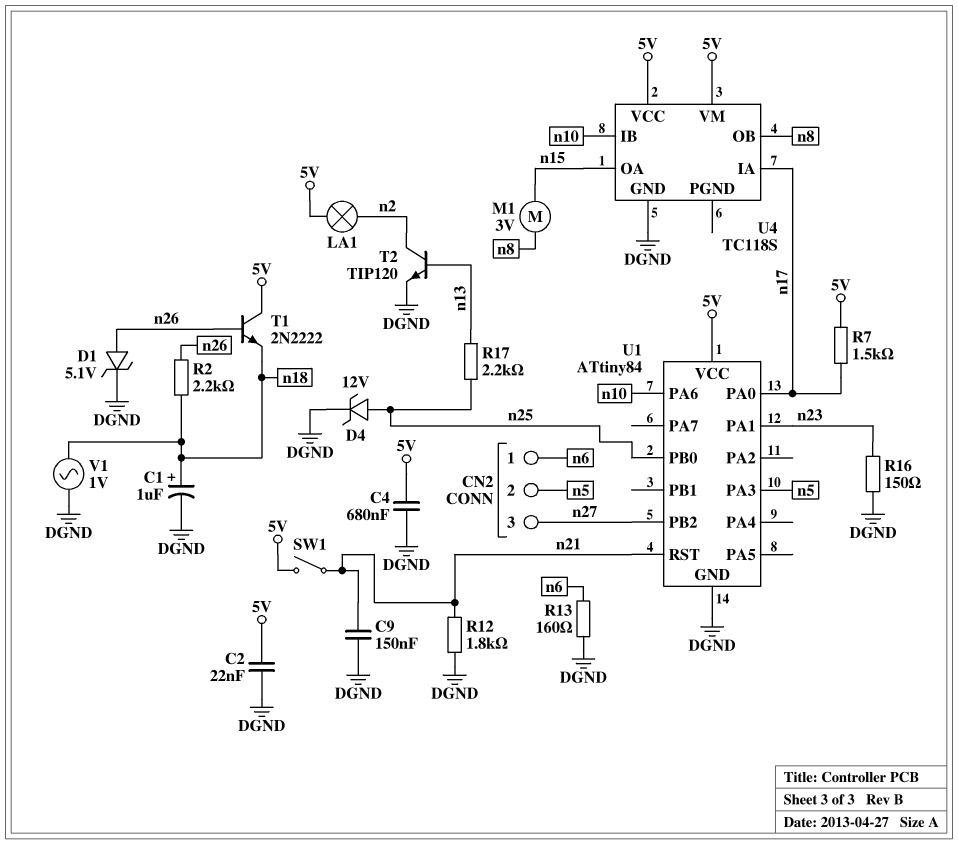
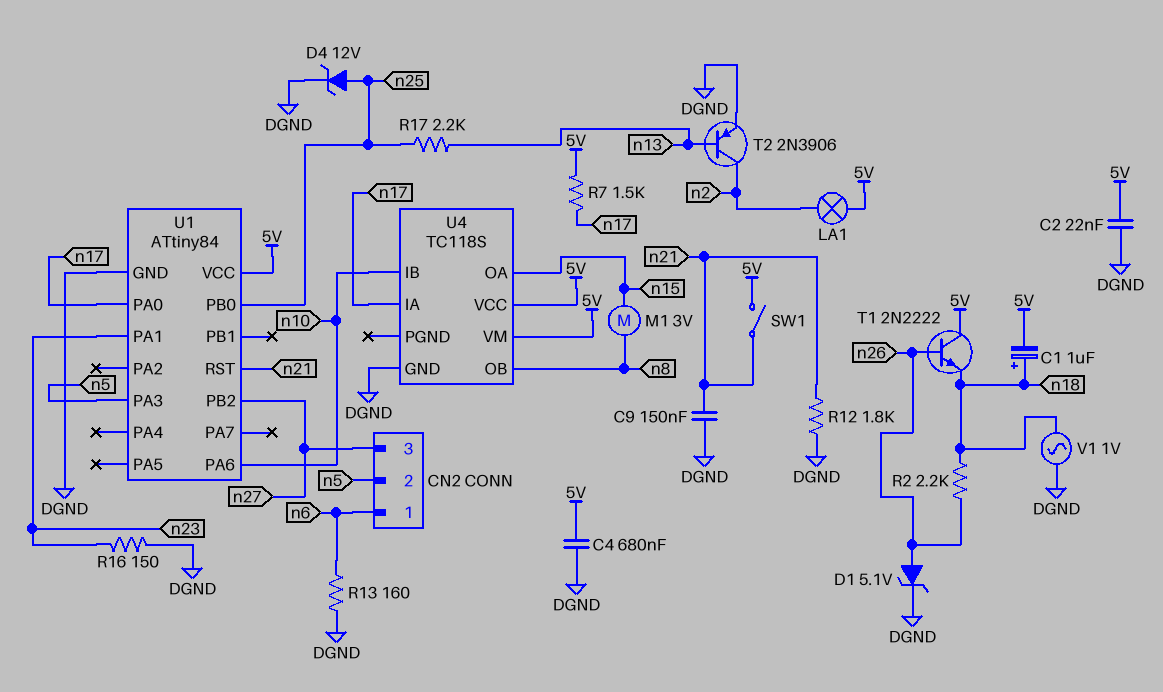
C1: 1uF (plus n18, minus DGND) -> 1uF (plus n18, minus 5V)
T2: NPN TIP120 (B n13, C n2, E DGND) -> PNP 2N3906 (B n13, C n2, E DGND)

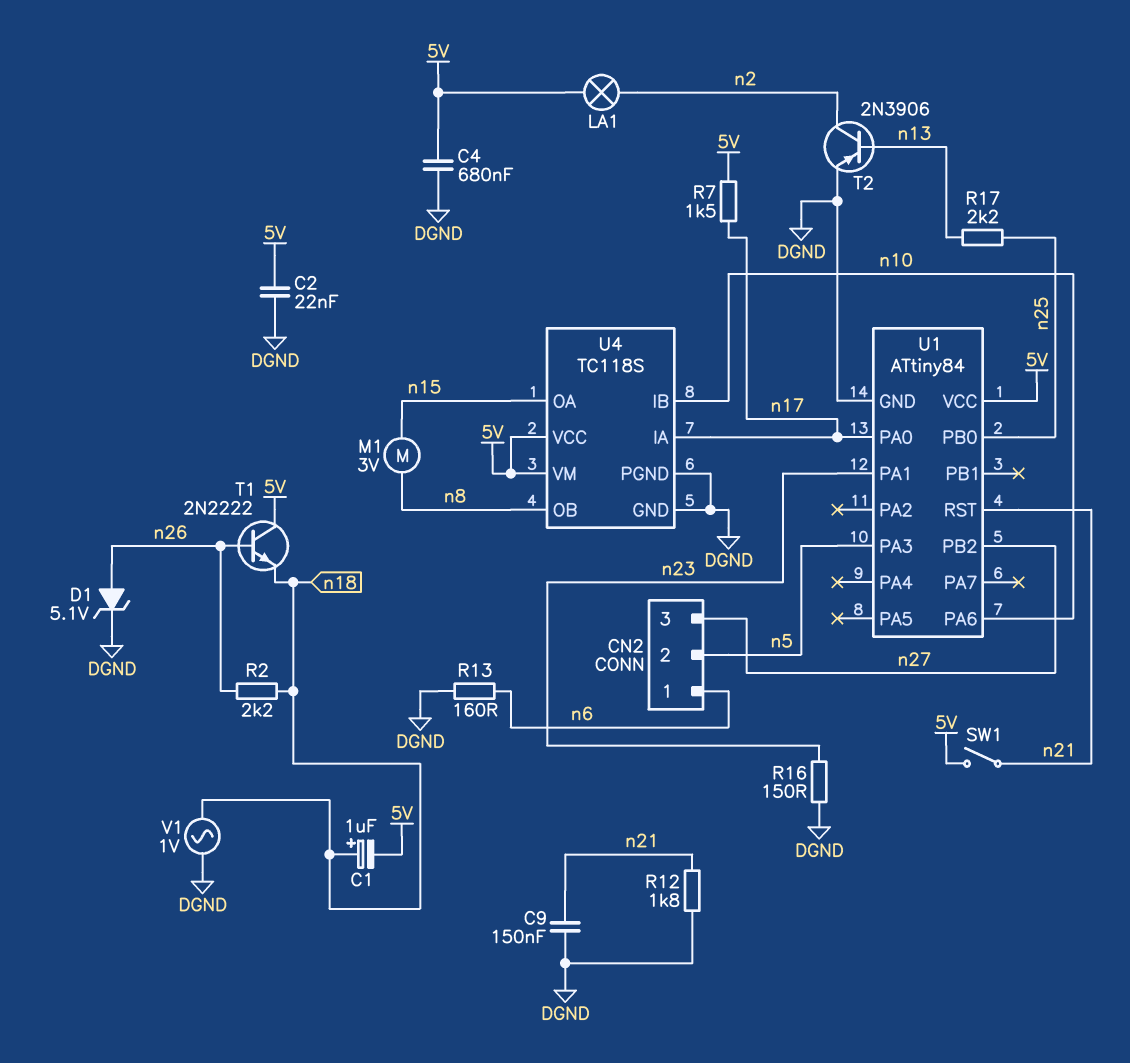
D4: zener 12V (A n25, K DGND) -> none
U4 pin PGND: none -> DGND

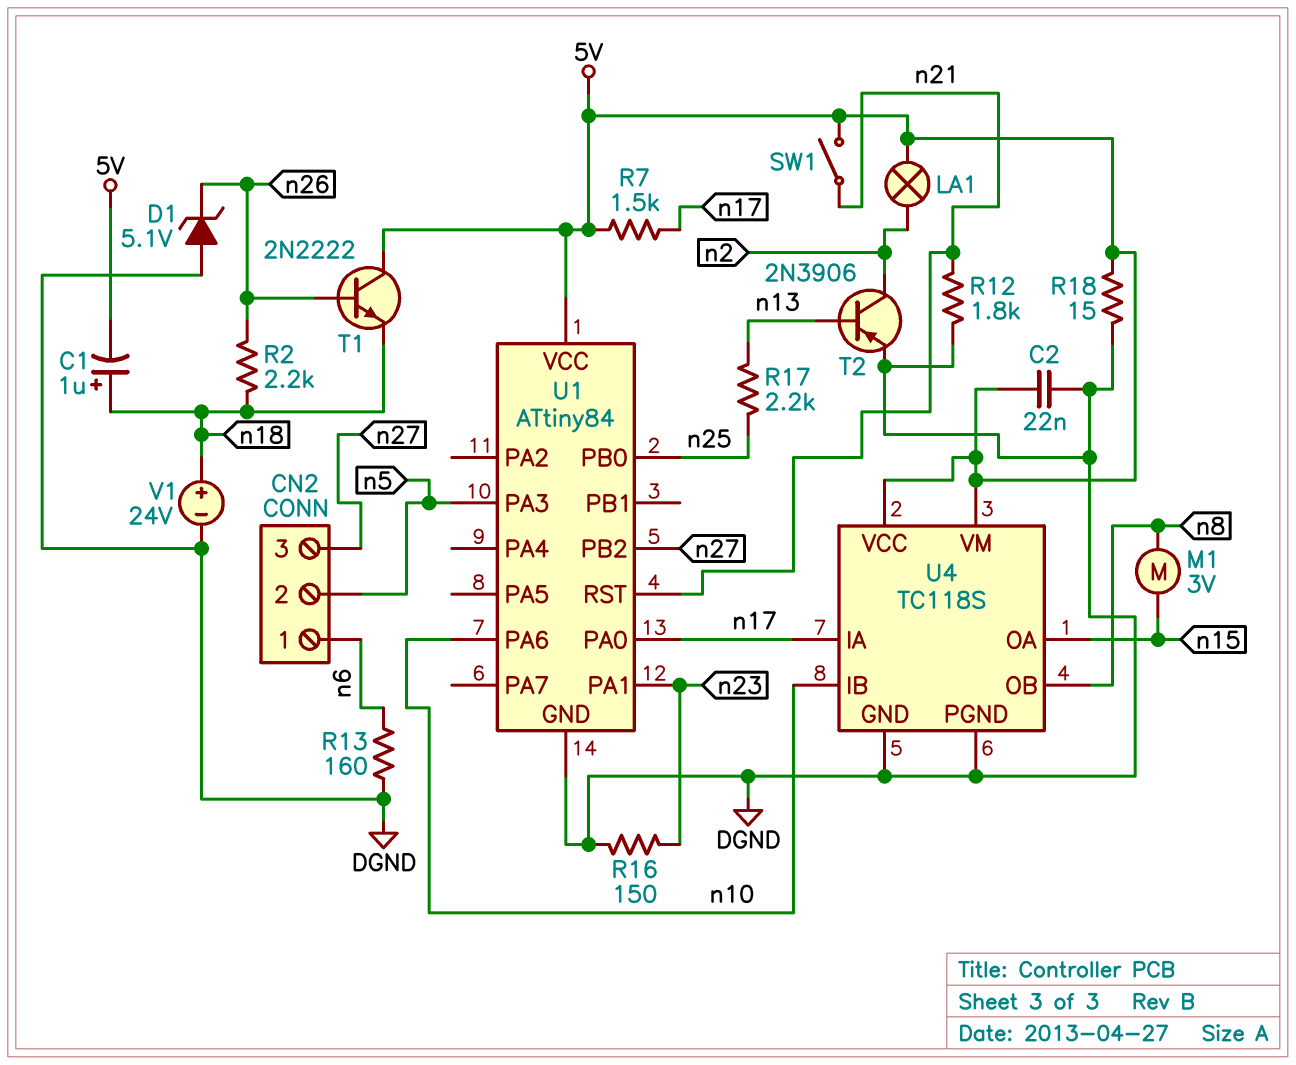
C4: 680nF (5V, DGND) -> none
C9: 150nF (DGND, n21) -> none
D1: zener 5.1V (A n26, K DGND) -> zener 5.1V (A DGND, K n26)
R18: none -> 15 (5V, DGND)
V1: AC 1V (DGND, n18) -> 24V (plus n18, minus DGND)

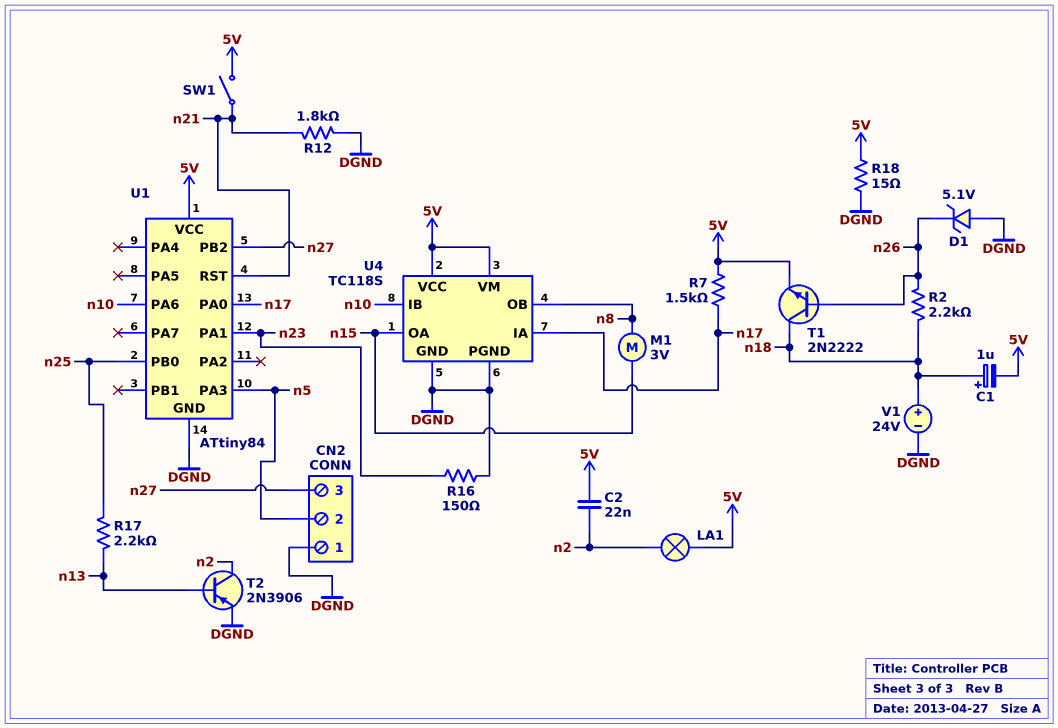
C2: 22nF (5V, DGND) -> 22nF (5V, n2)
CN2 pin 1: n6 -> DGND
R13: 160 (DGND, n6) -> none
T1: NPN 2N2222 (B n26, C 5V, E n18) -> NPN 2N2222 (B n26, C n18, E 5V)

